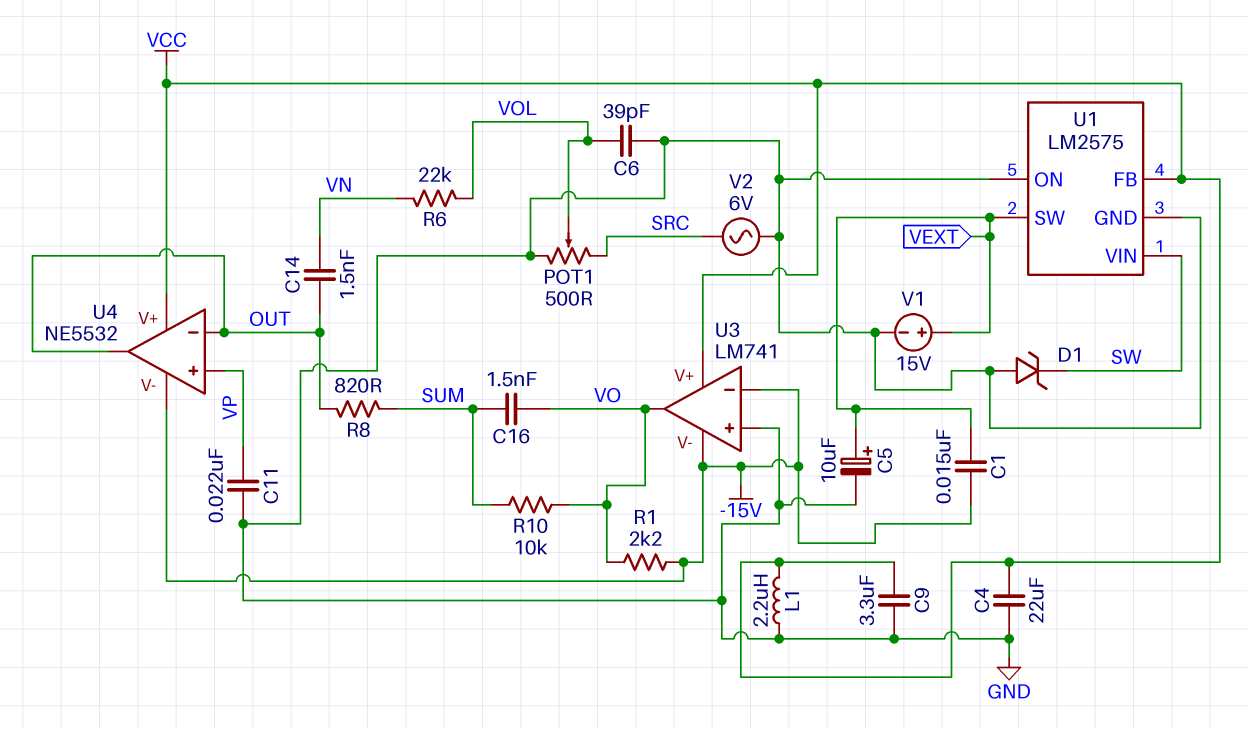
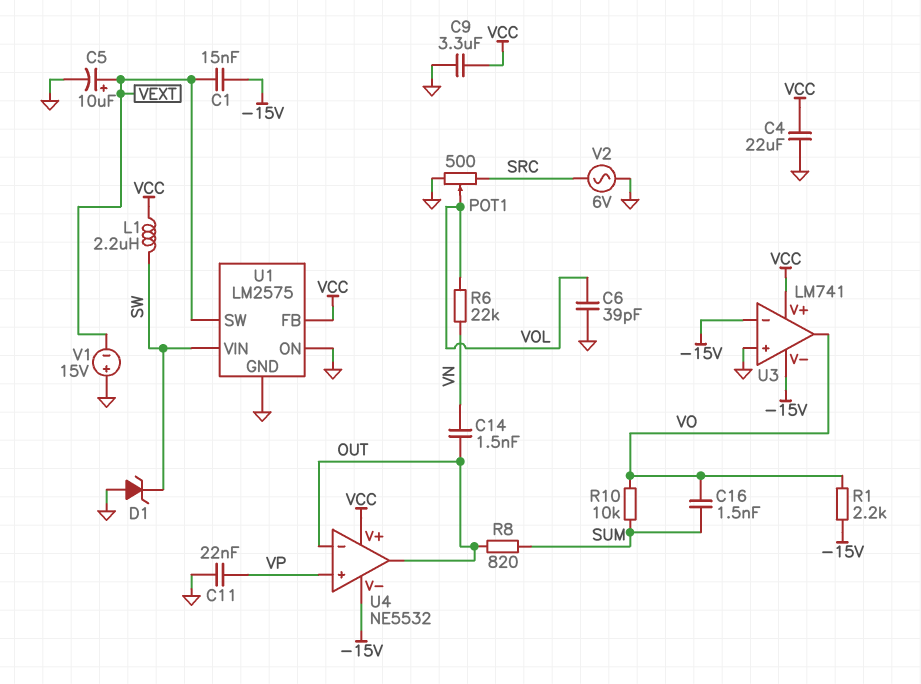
L1: 2.2uH (GND, VCC) -> 2.2uH (SW, VCC)
V1: 15V (plus VEXT, minus GND) -> 15V (plus GND, minus VEXT)

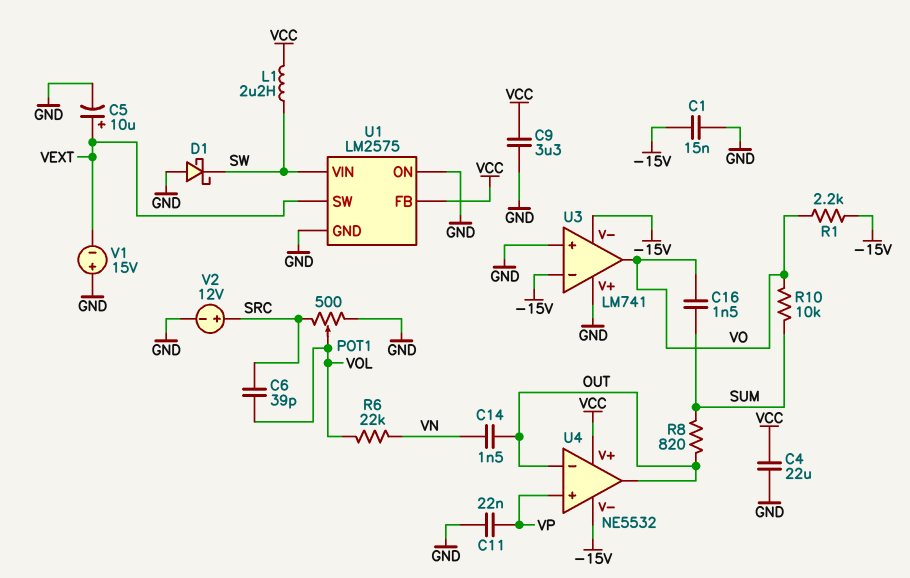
C1: 15nF (-15V, VEXT) -> 15nF (-15V, GND)
C6: 39pF (GND, VOL) -> 39pF (SRC, VOL)
D1: zener (A GND, K SW) -> schottky (A GND, K SW)
U3 pin V+: VCC -> GND
V2: AC 6V (GND, SRC) -> 12V (plus SRC, minus GND)

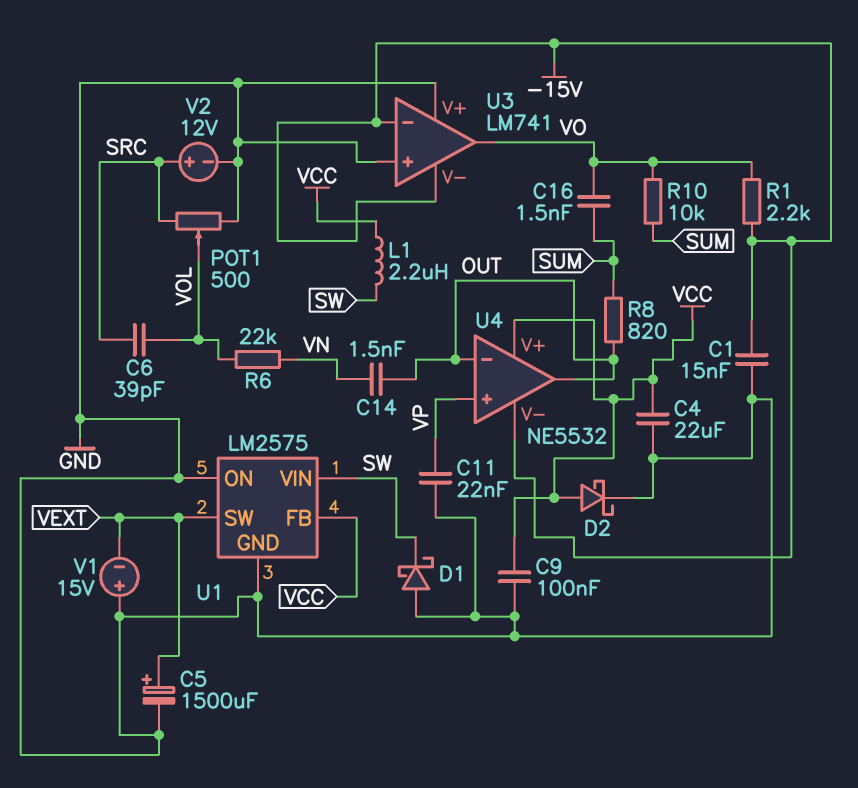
C5: 10uF (plus VEXT, minus GND) -> 1500uF (plus VEXT, minus GND)
C9: 3.3uF (GND, VCC) -> 100nF (GND, VCC)
D2: none -> schottky (A VCC, K GND)

